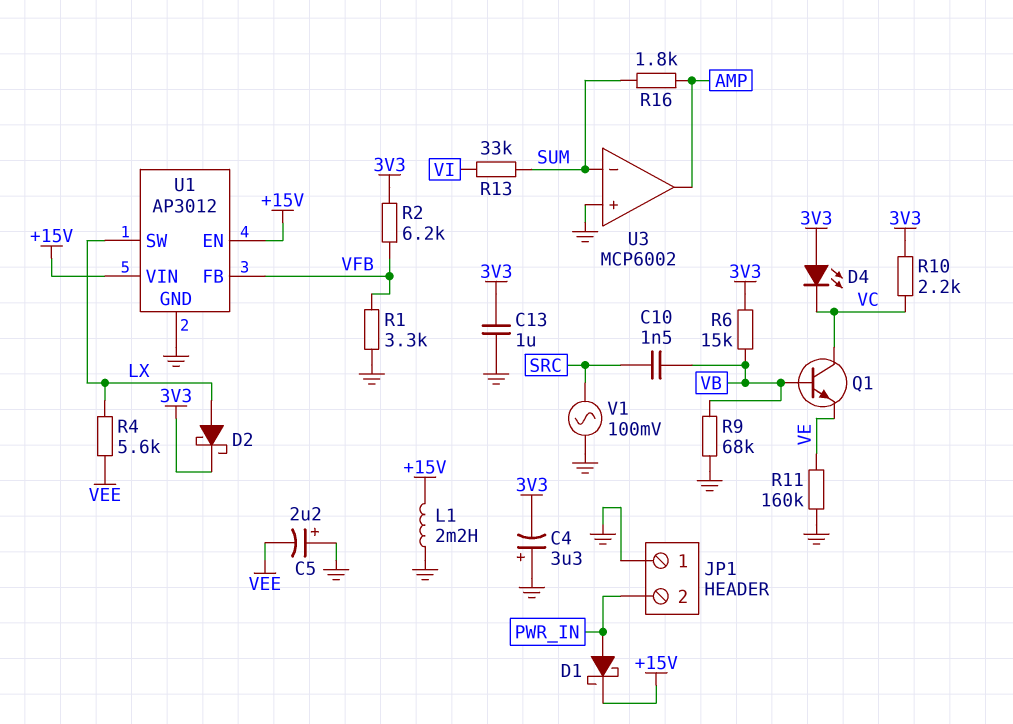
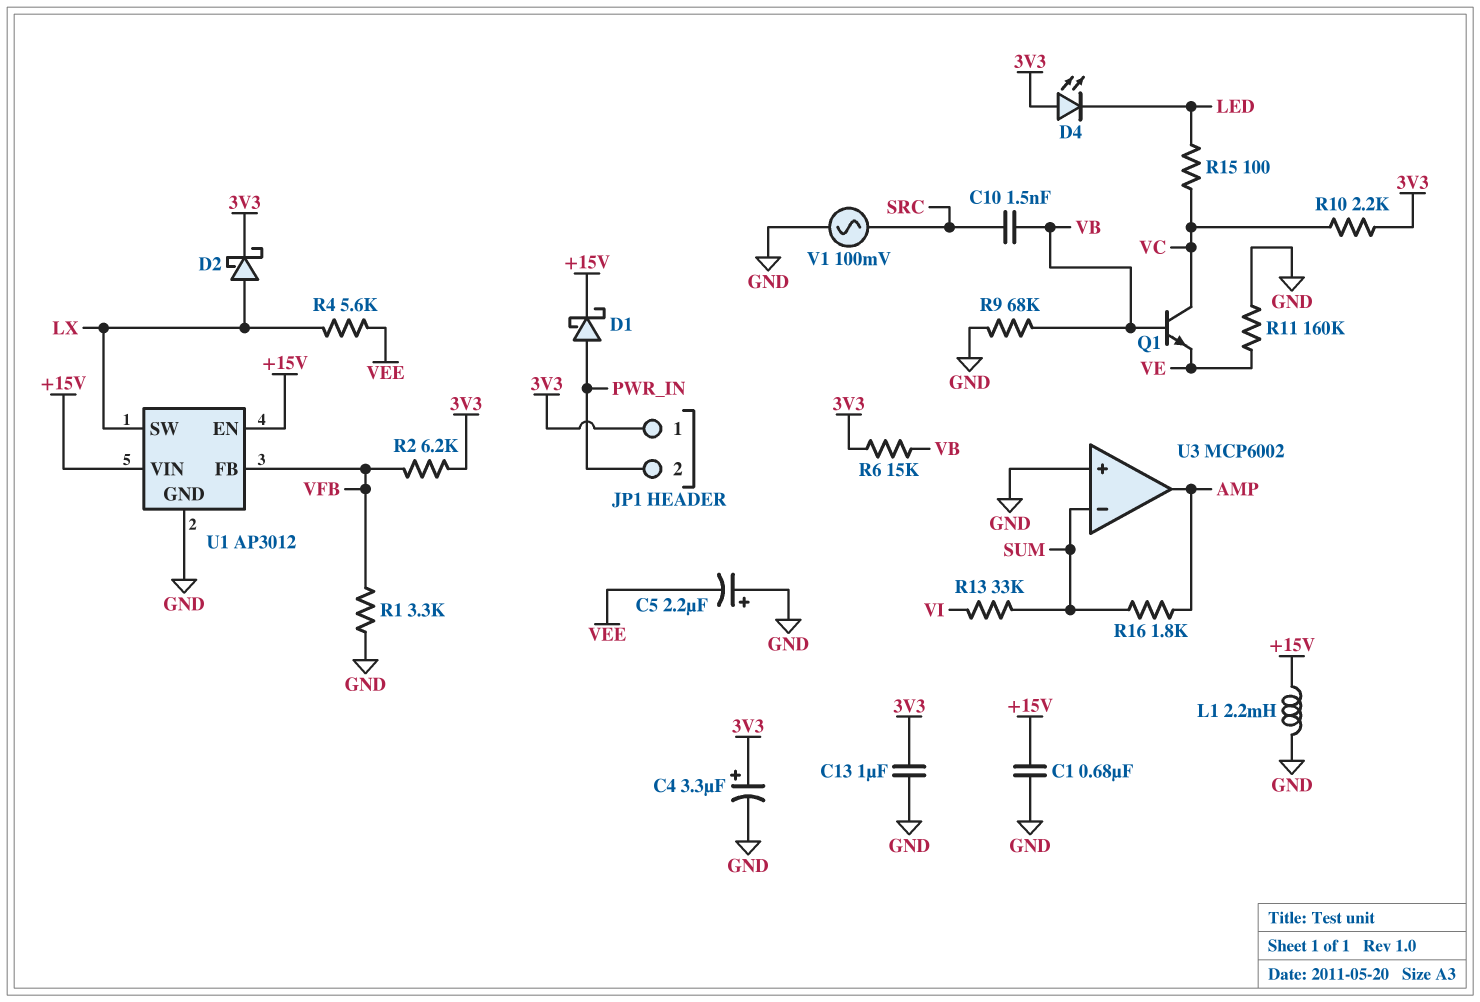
C1: none -> 680nF (+15V, GND)
C4: 3.3uF (plus GND, minus 3V3) -> 3.3uF (plus 3V3, minus GND)
D4: LED (A 3V3, K VC) -> LED (A 3V3, K LED)
JP1 pin 1: GND -> 3V3
R15: none -> 100 (LED, VC)

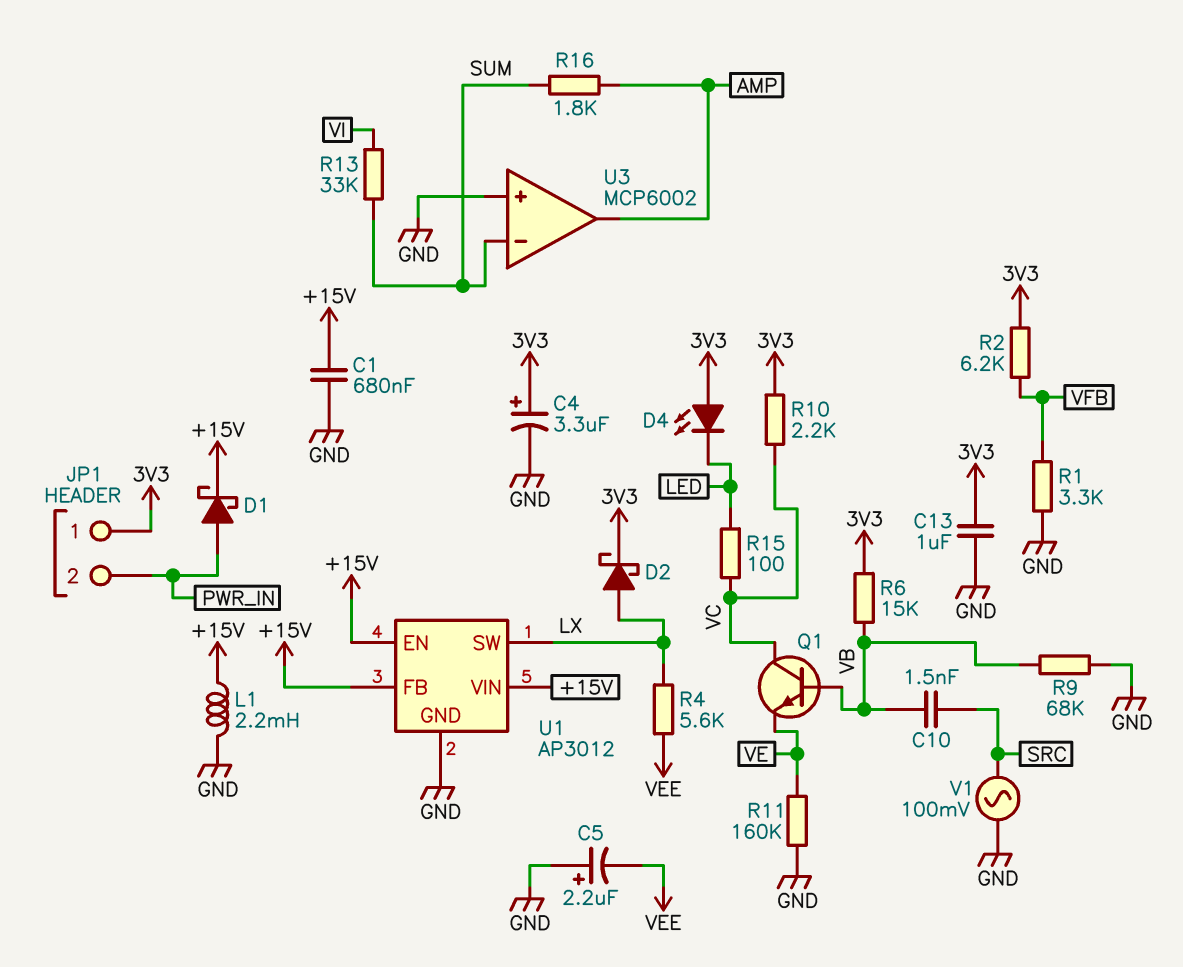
U1 pin FB: VFB -> +15V

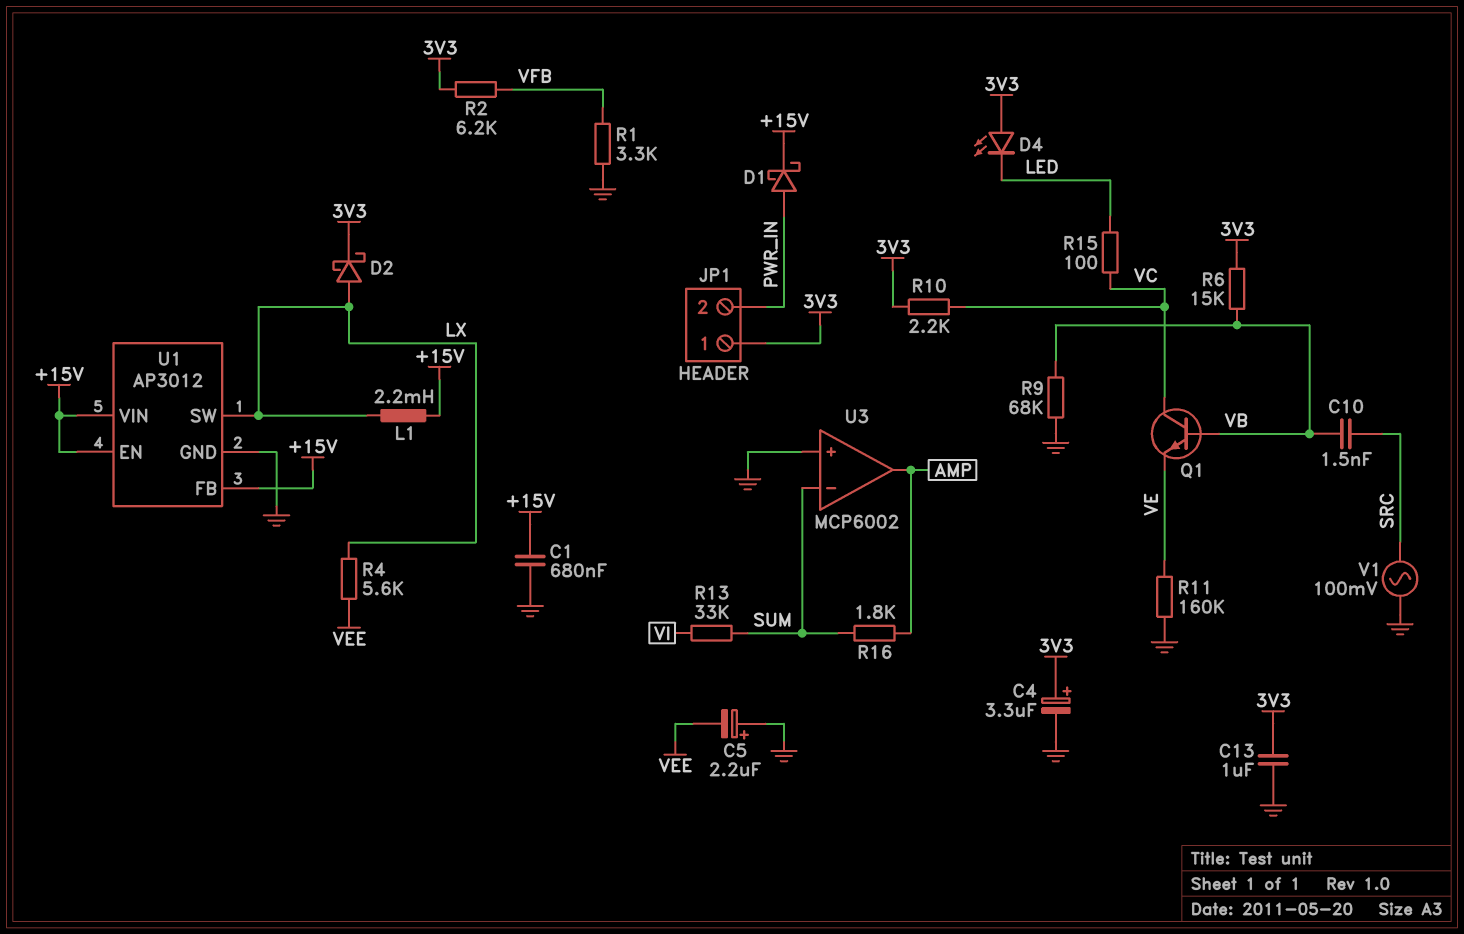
L1: 2.2mH (+15V, GND) -> 2.2mH (+15V, LX)

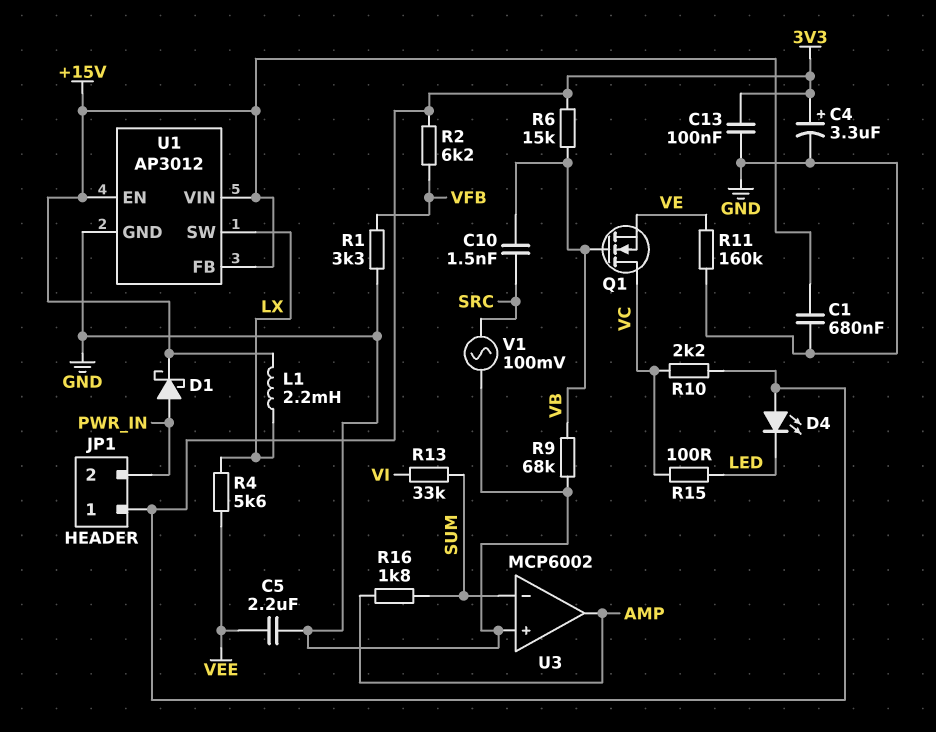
C5: 2.2uF (plus GND, minus VEE) -> 2.2uF (GND, VEE)
C13: 1uF (3V3, GND) -> 100nF (3V3, GND)
D2: schottky (A LX, K 3V3) -> none
Q1: NPN (B VB, C VC, E VE) -> NMOS (G VB, D VC, S VE)

